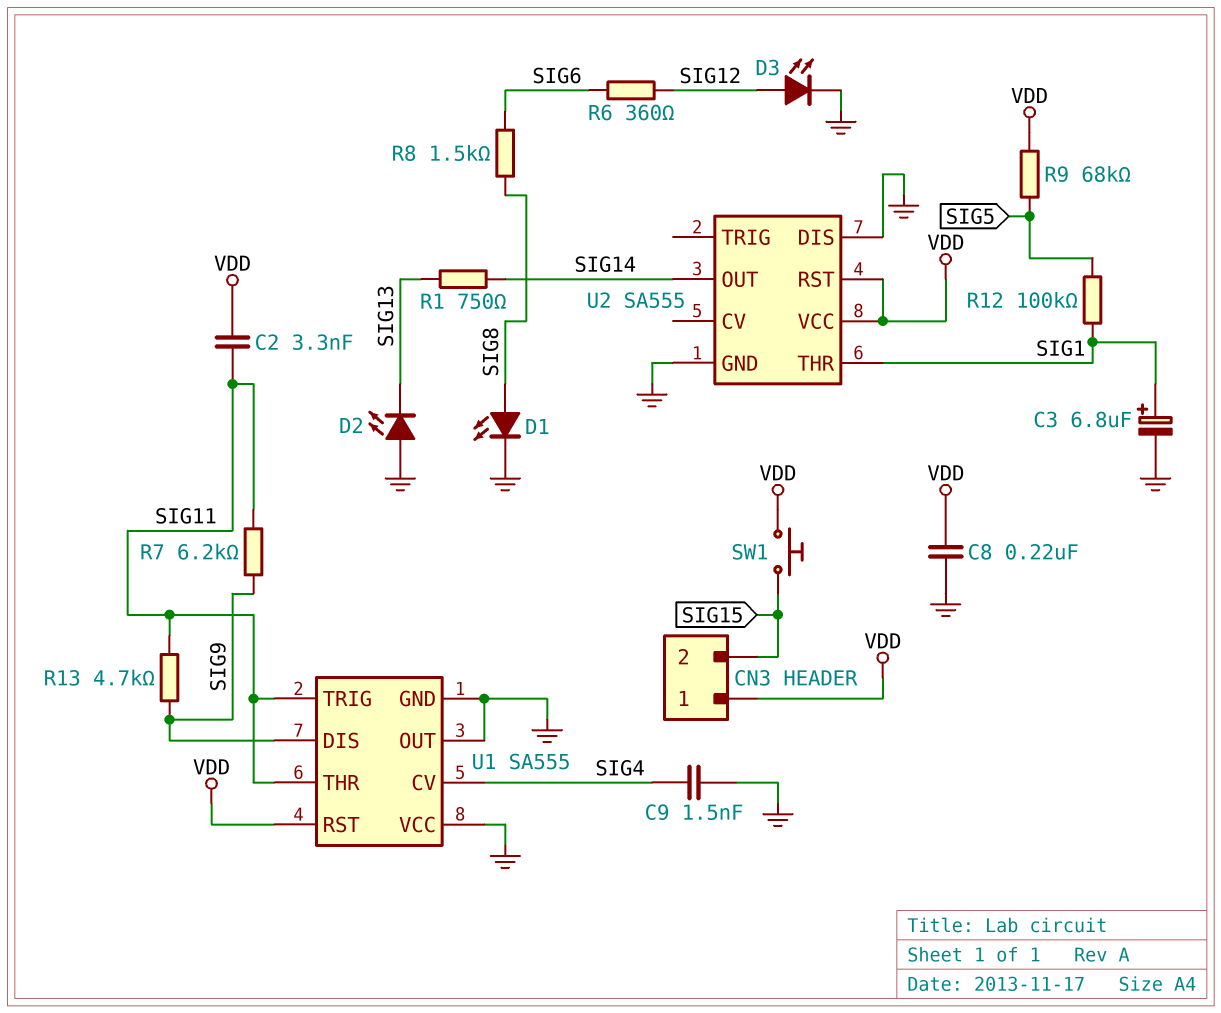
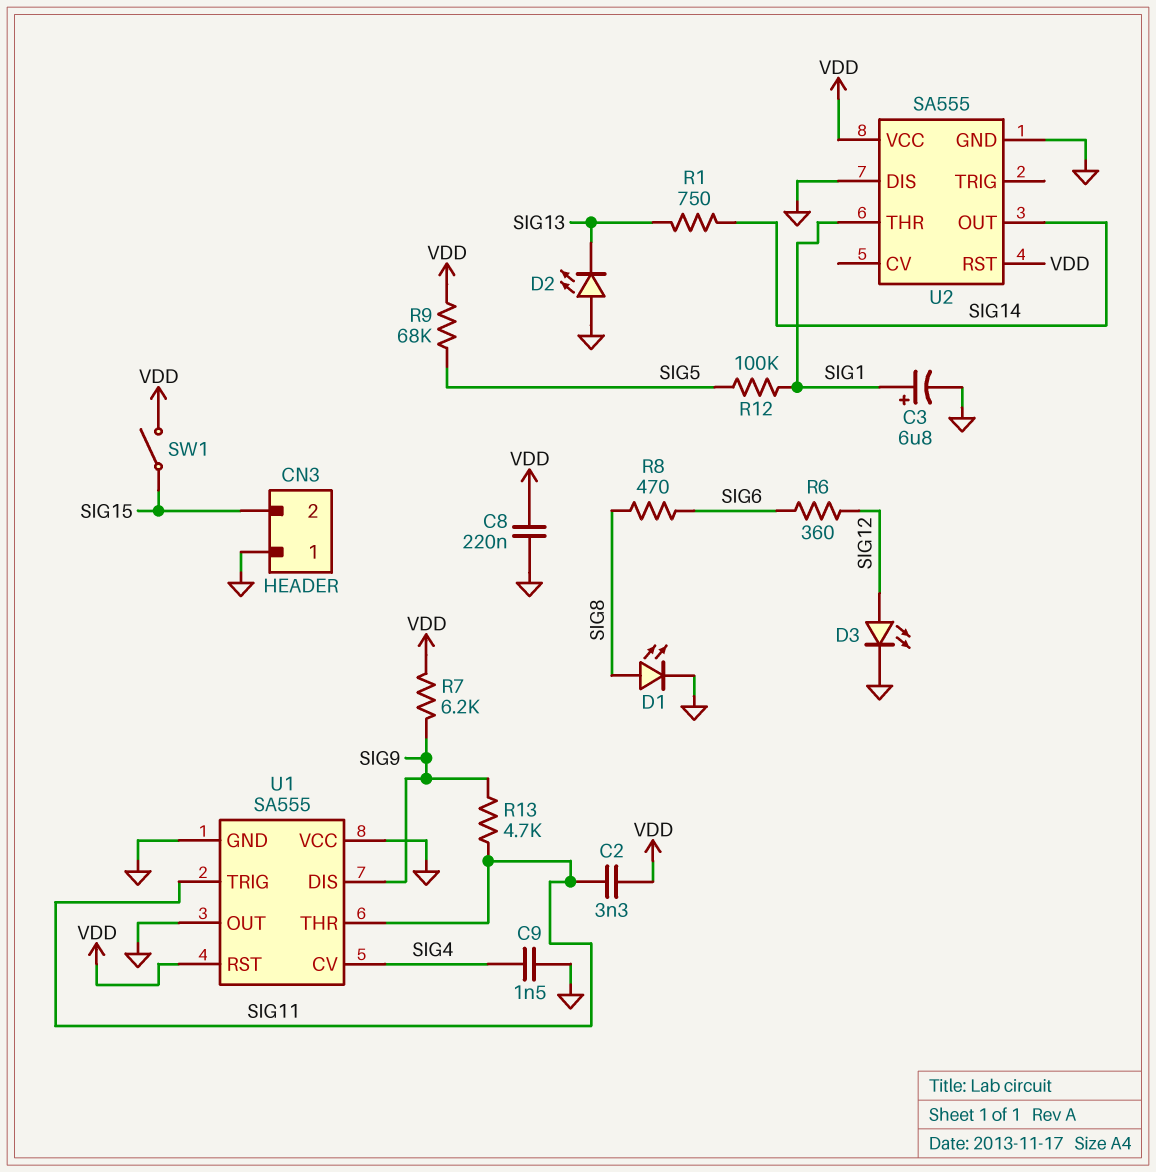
CN3 pin 1: VDD -> GND
R7: 6.2k (SIG9, SIG11) -> 6.2k (SIG9, VDD)
R8: 1.5k (SIG6, SIG8) -> 470 (SIG6, SIG8)
SW1: button (SIG15, VDD) -> switch (SIG15, VDD)

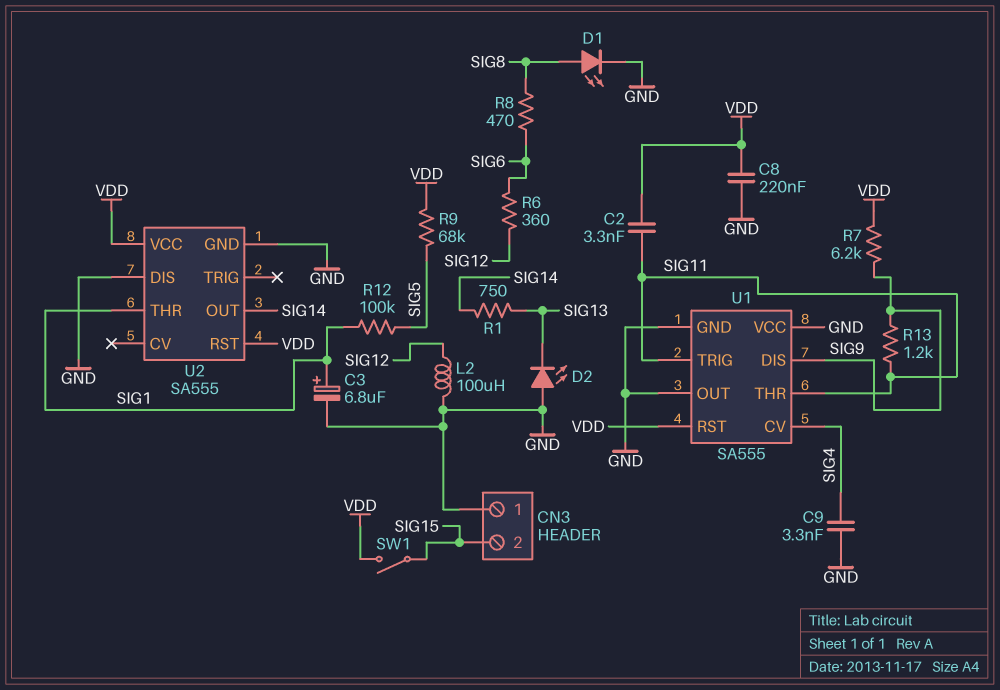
C9: 1.5nF (GND, SIG4) -> 3.3nF (GND, SIG4)
D3: LED (A SIG12, K GND) -> none
L2: none -> 100uH (GND, SIG12)
R13: 4.7k (SIG9, SIG11) -> 1.2k (SIG9, SIG11)

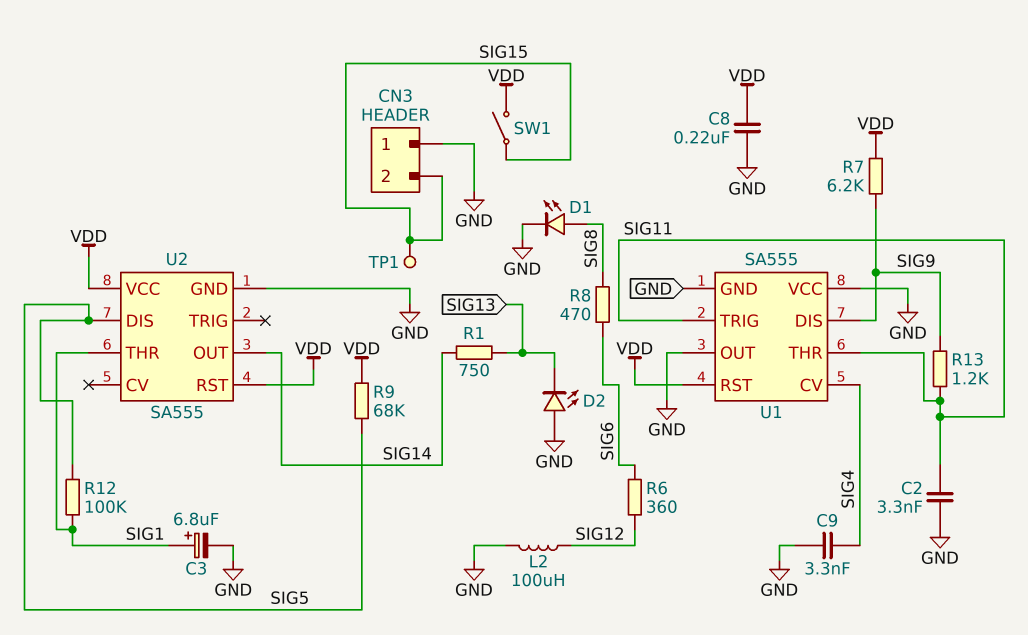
C2: 3.3nF (SIG11, VDD) -> 3.3nF (GND, SIG11)
TP1: none -> test point (SIG15)
U2 pin DIS: GND -> SIG5

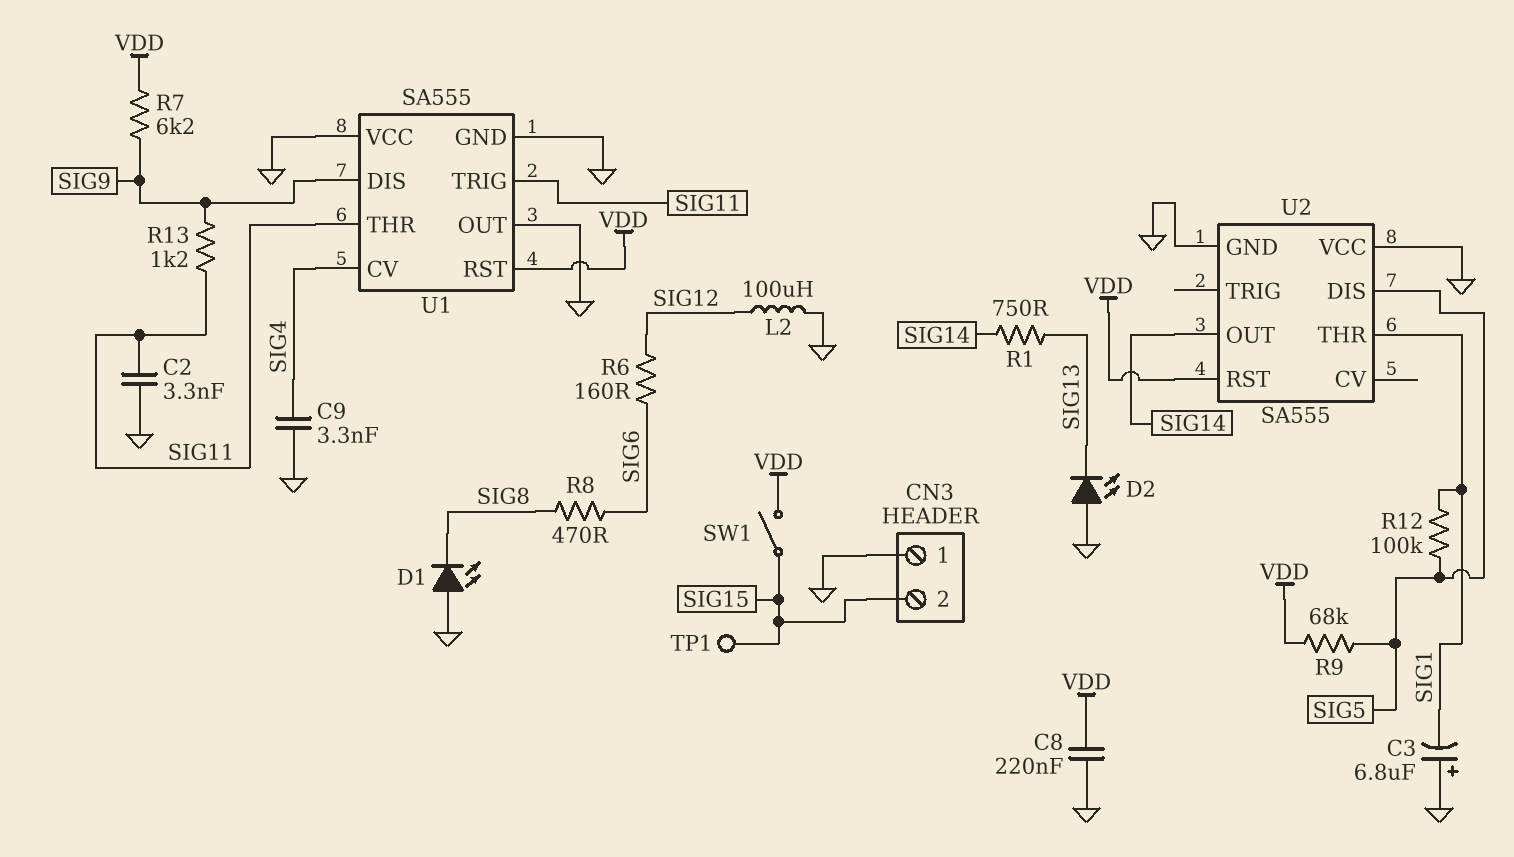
C3: 6.8uF (plus SIG1, minus GND) -> 6.8uF (plus GND, minus SIG1)
D1: LED (A SIG8, K GND) -> LED (A GND, K SIG8)
R6: 360 (SIG6, SIG12) -> 160 (SIG6, SIG12)
U2 pin VCC: VDD -> GND

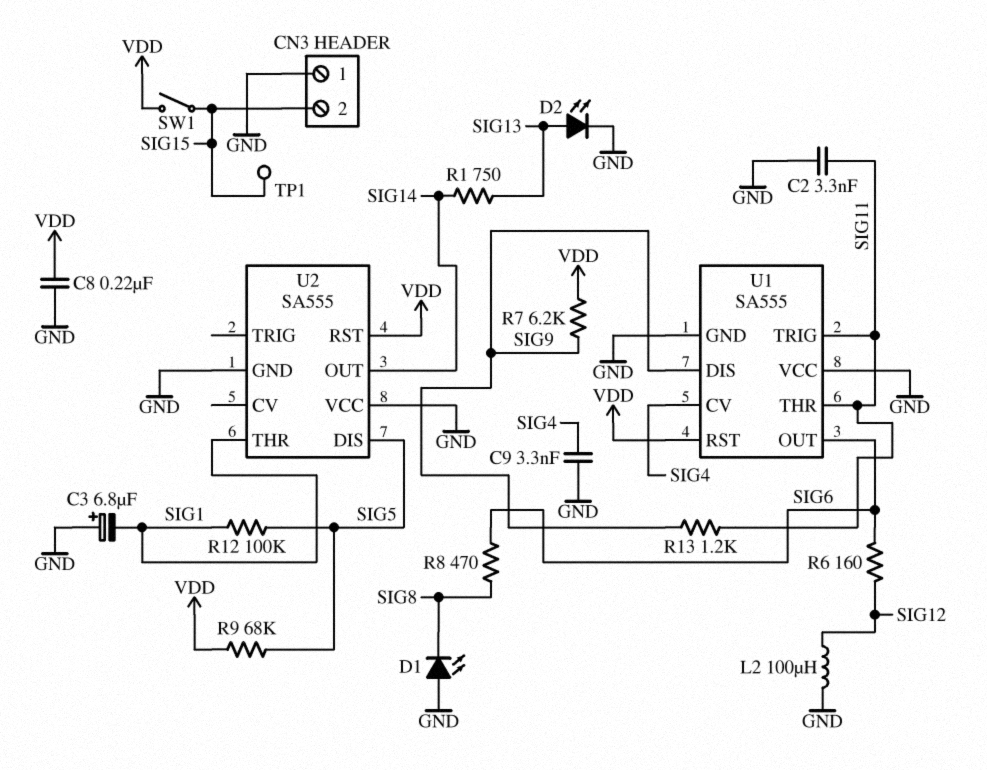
D2: LED (A GND, K SIG13) -> LED (A SIG13, K GND)
U1 pin OUT: GND -> SIG6

